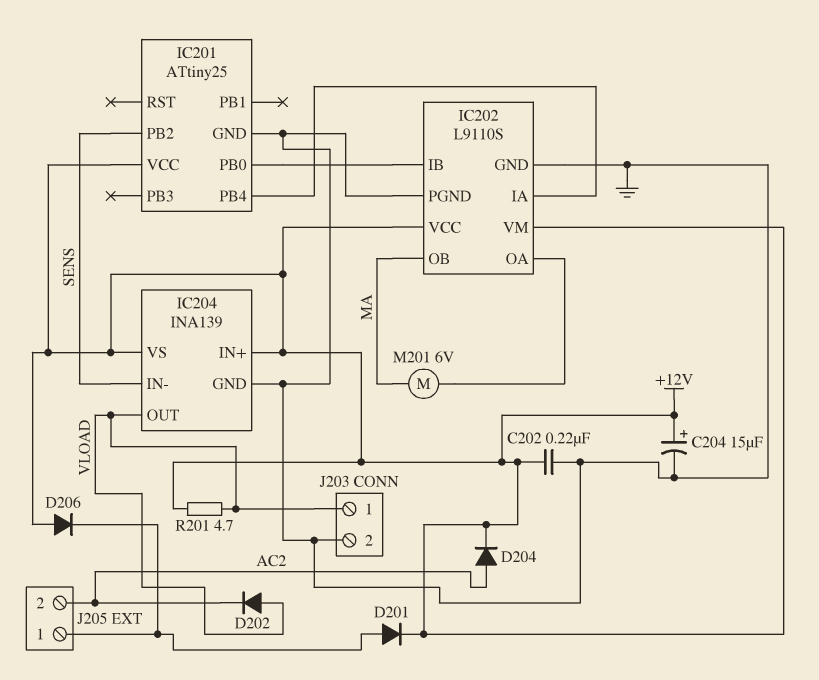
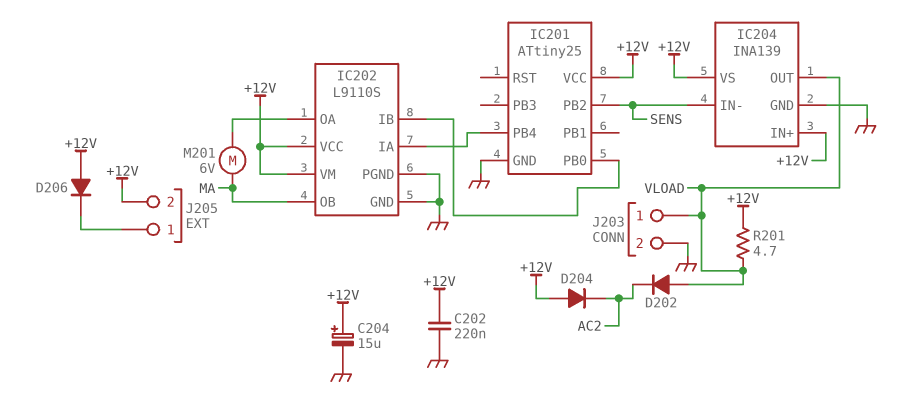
D201: diode (A J205/1, K +12V) -> none
D204: diode (A AC2, K +12V) -> diode (A +12V, K AC2)
J205 pin 2: AC2 -> +12V

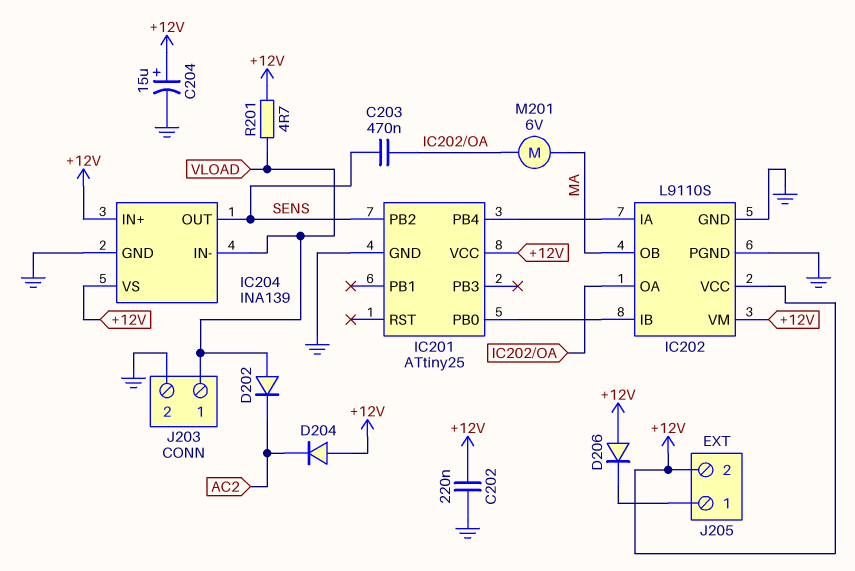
C203: none -> 470nF (IC202/OA, SENS)
IC204 pin IN-: SENS -> VLOAD
IC204 pin OUT: VLOAD -> SENS

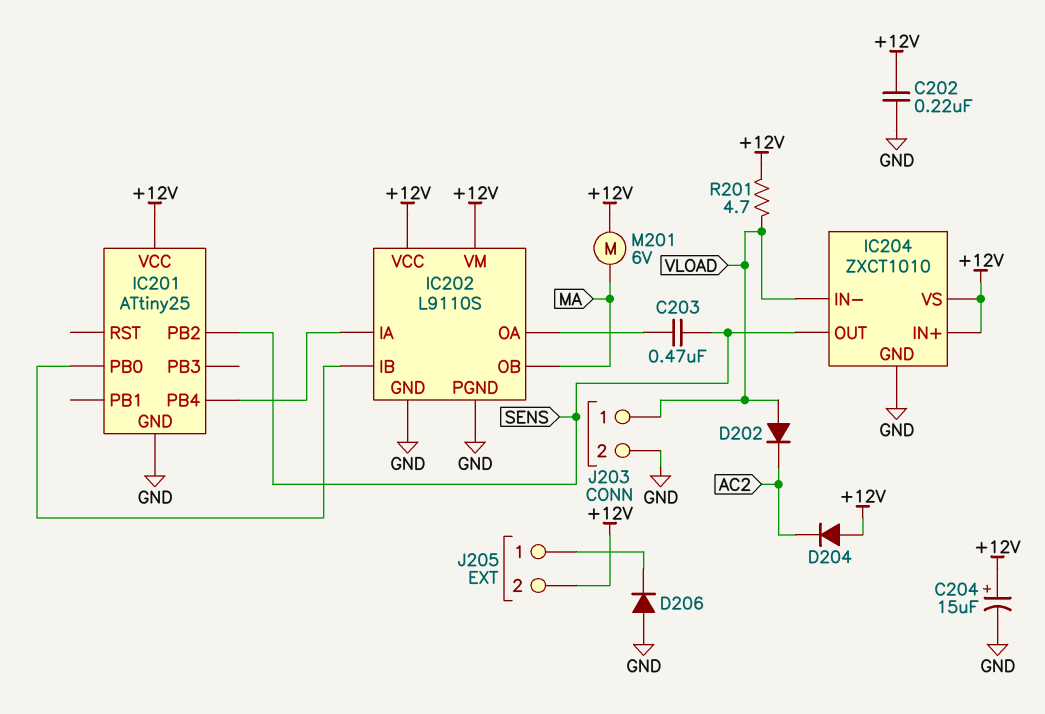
D206: diode (A +12V, K J205/1) -> diode (A GND, K J205/1)
IC204: INA139 -> ZXCT1010
M201: motor 6V (IC202/OA, MA) -> motor 6V (+12V, MA)

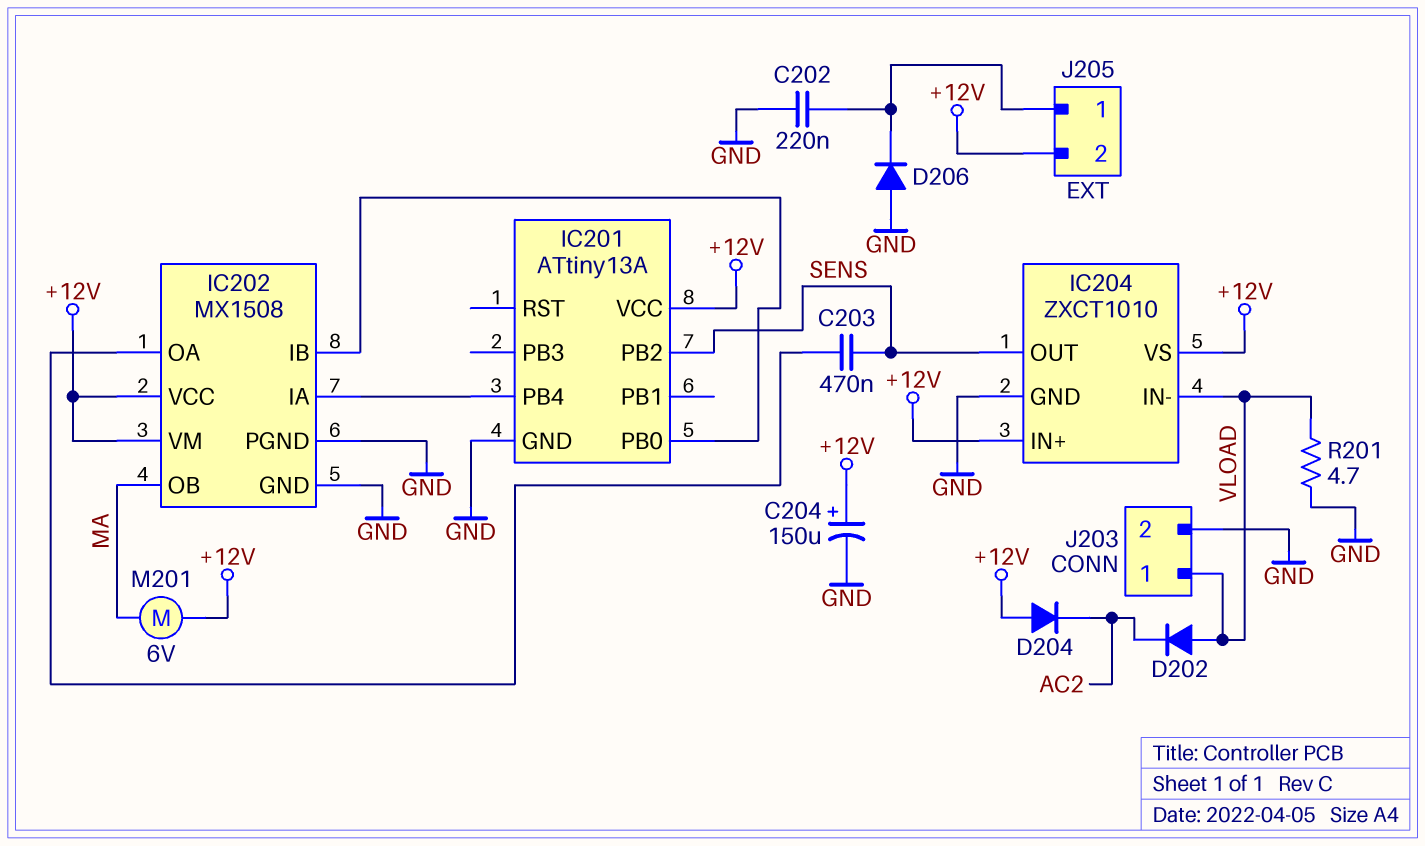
C202: 220nF (+12V, GND) -> 220nF (GND, J205/1)
C204: 15uF (plus +12V, minus GND) -> 150uF (plus +12V, minus GND)
IC201: ATtiny25 -> ATtiny13A
IC202: L9110S -> MX1508
R201: 4.7 (+12V, VLOAD) -> 4.7 (GND, VLOAD)

